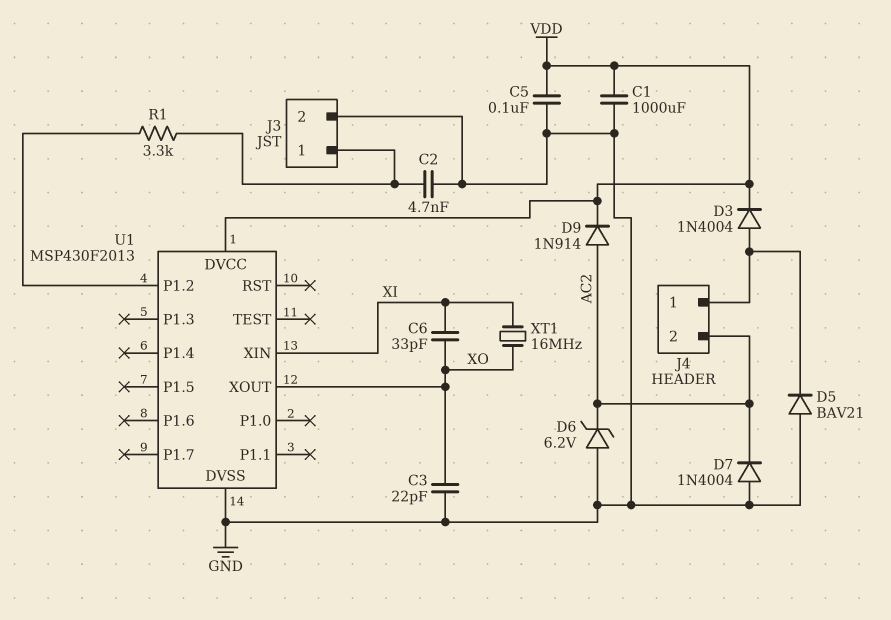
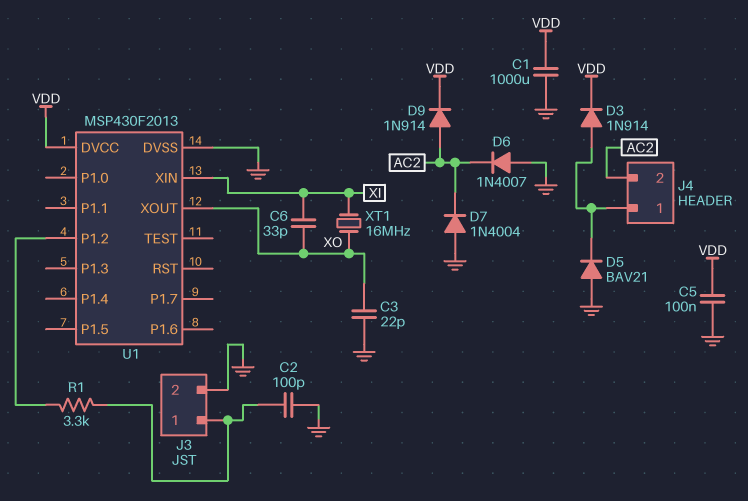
C2: 4.7nF (GND, J3/1) -> 100pF (GND, J3/1)
D3: diode 1N4004 (A J4/1, K VDD) -> diode 1N914 (A J4/1, K VDD)
D6: zener 6.2V (A GND, K AC2) -> diode 1N4007 (A GND, K AC2)

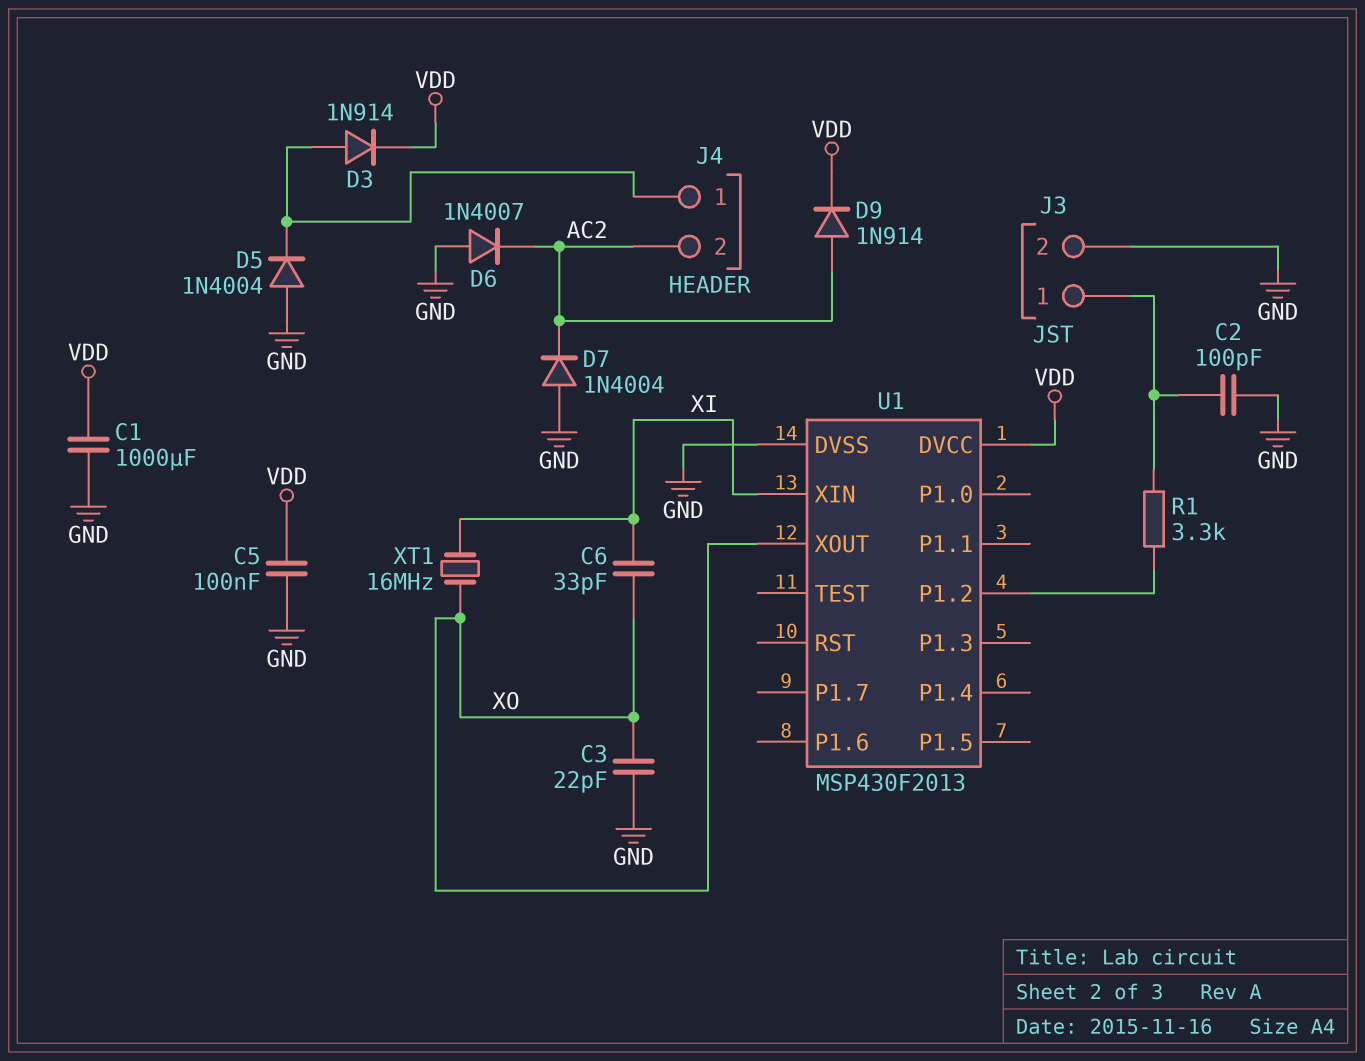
D5: diode BAV21 (A GND, K J4/1) -> diode 1N4004 (A GND, K J4/1)

